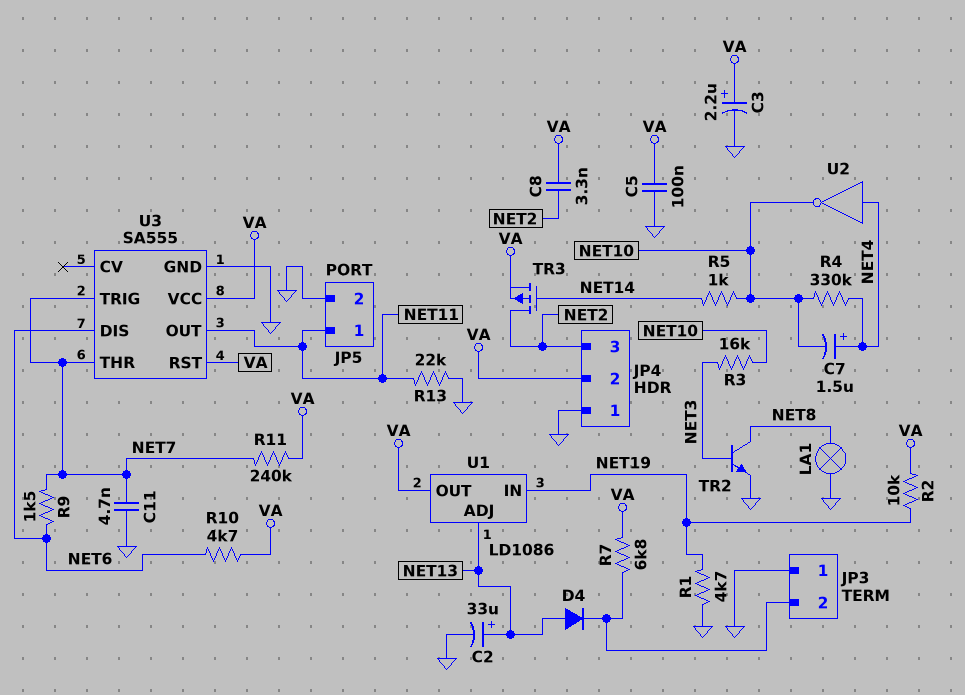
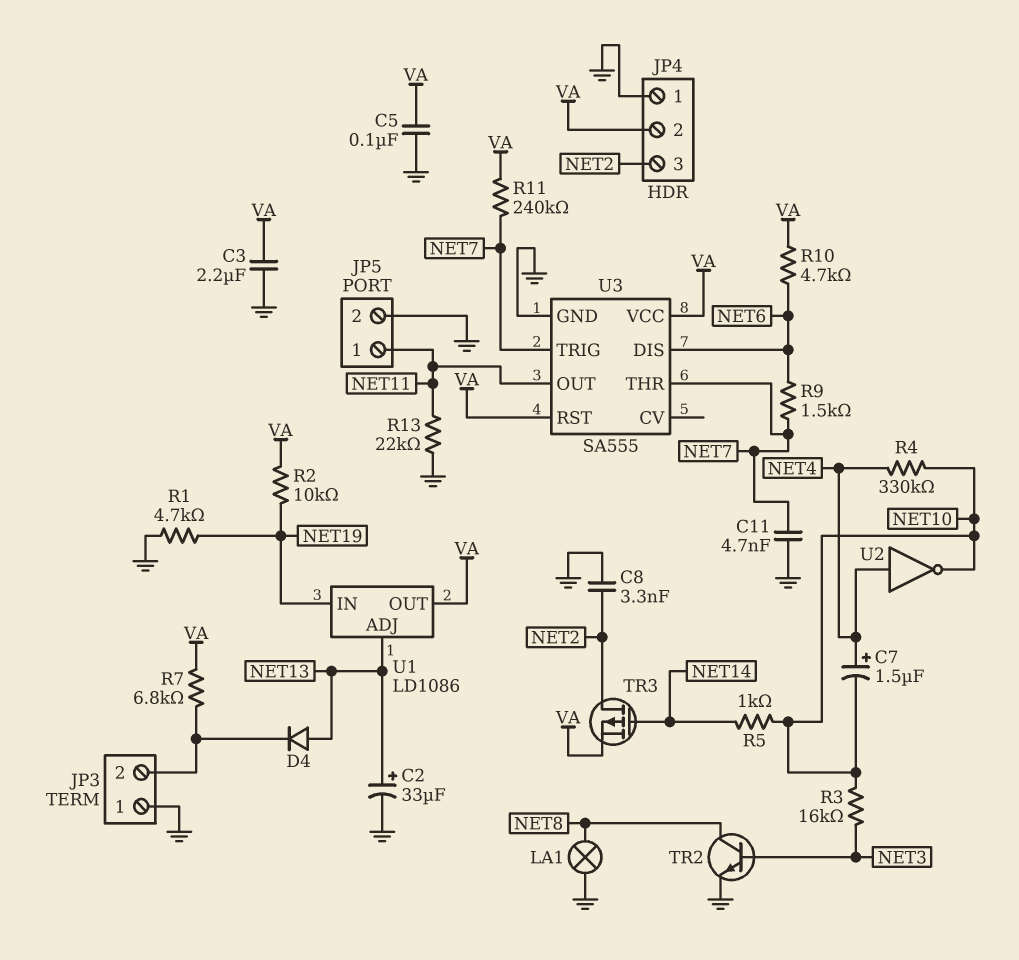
C3: 2.2uF (plus VA, minus GND) -> 2.2uF (GND, VA)
C8: 3.3nF (NET2, VA) -> 3.3nF (GND, NET2)

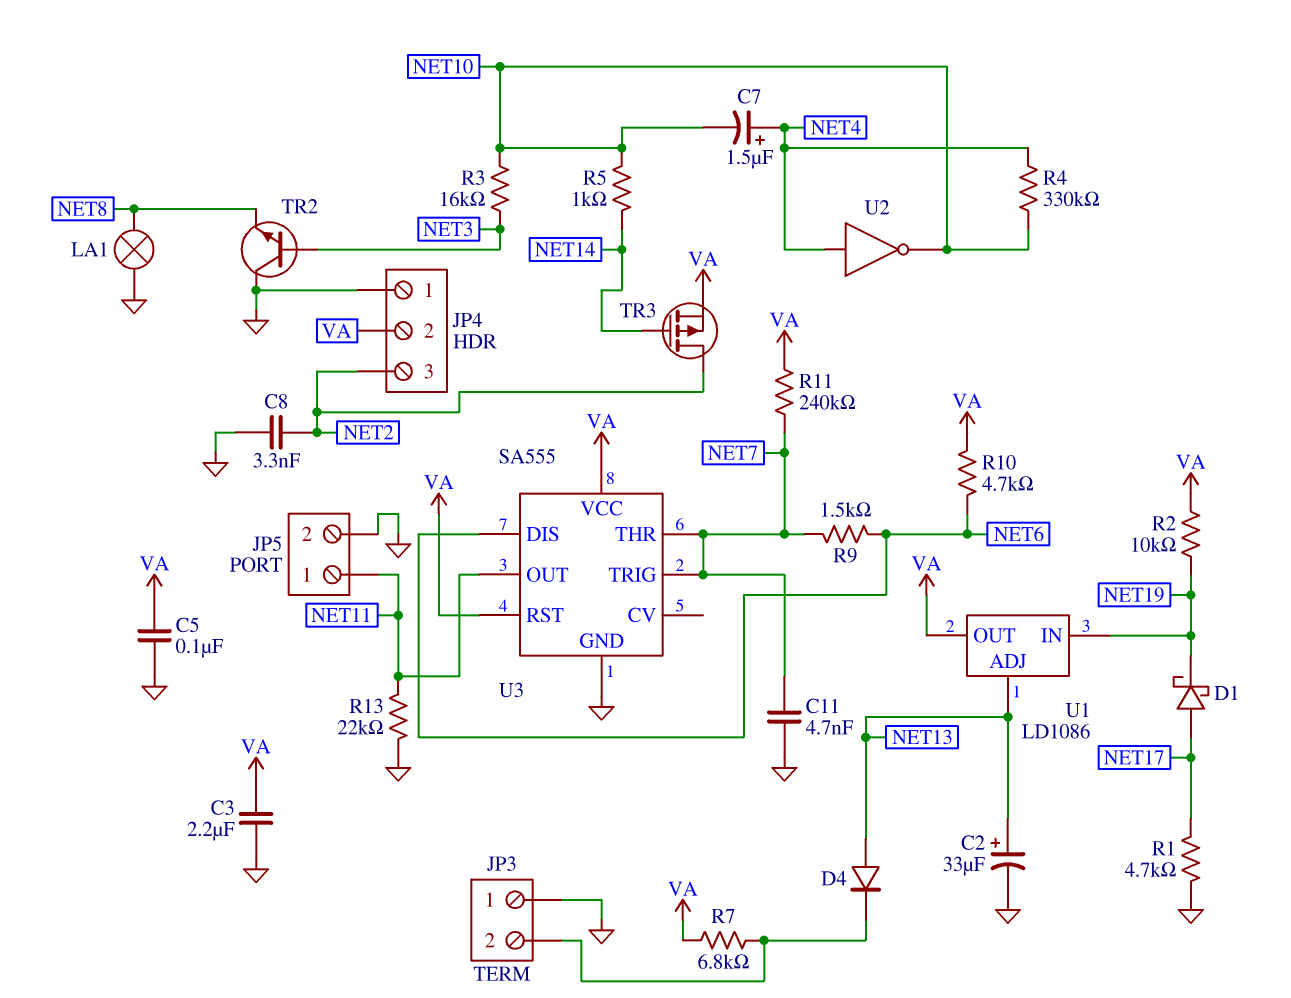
D1: none -> schottky (A NET17, K NET19)
R1: 4.7k (GND, NET19) -> 4.7k (GND, NET17)
TR2: NPN (B NET3, C NET8, E GND) -> NPN (B NET3, C GND, E NET8)

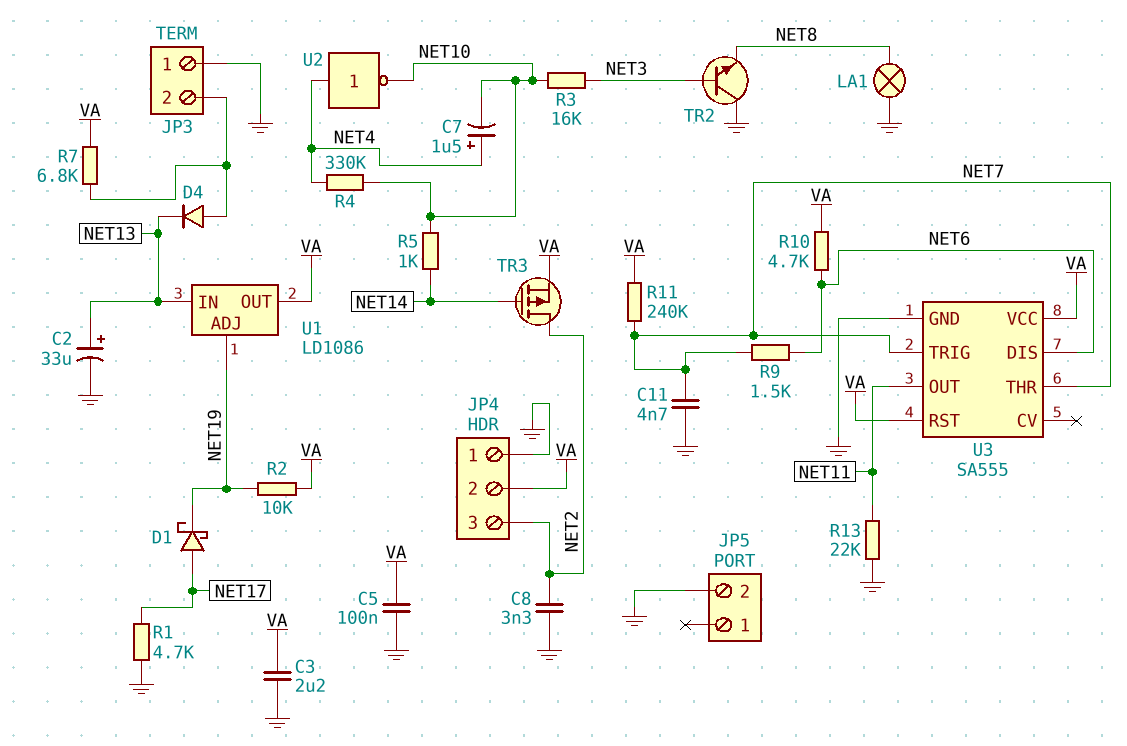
D4: diode (A NET13, K JP3/2) -> diode (A JP3/2, K NET13)
JP5 pin 1: NET11 -> none
U1 pin ADJ: NET13 -> NET19
U1 pin IN: NET19 -> NET13

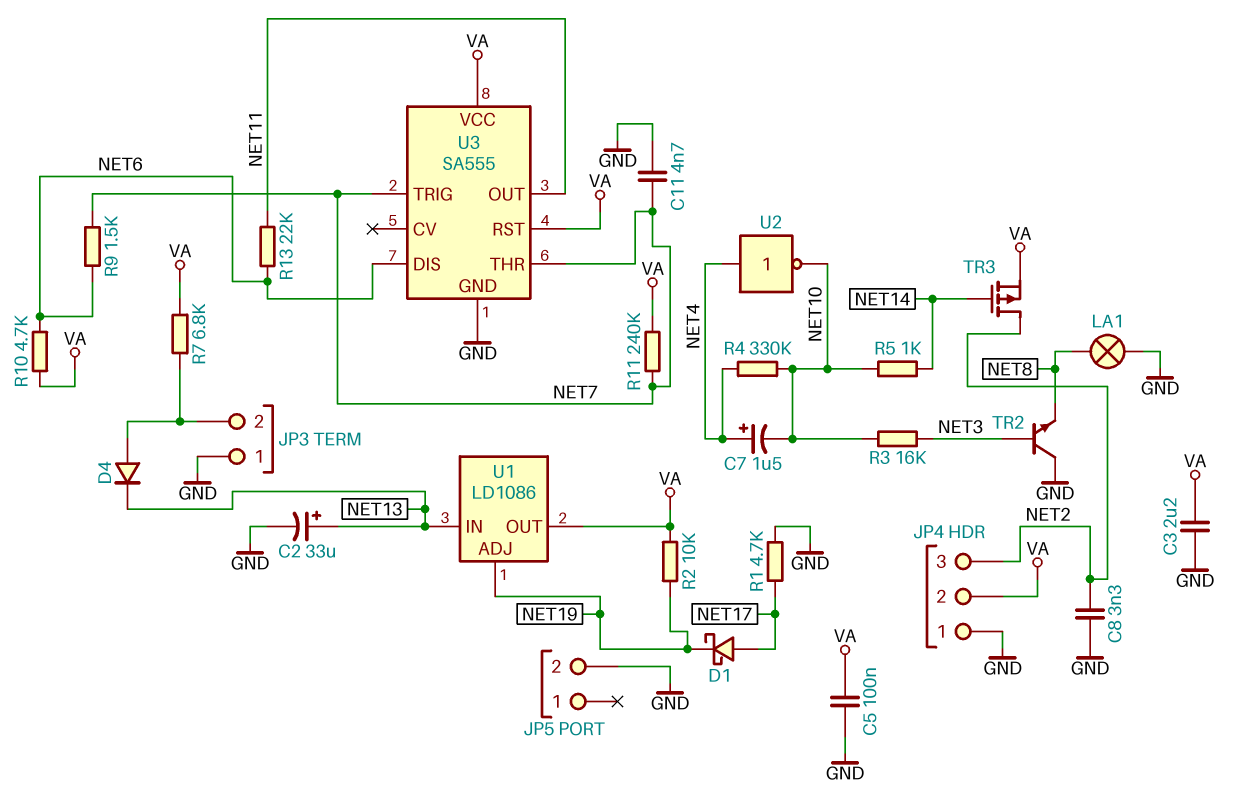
R13: 22k (GND, NET11) -> 22k (NET6, NET11)

